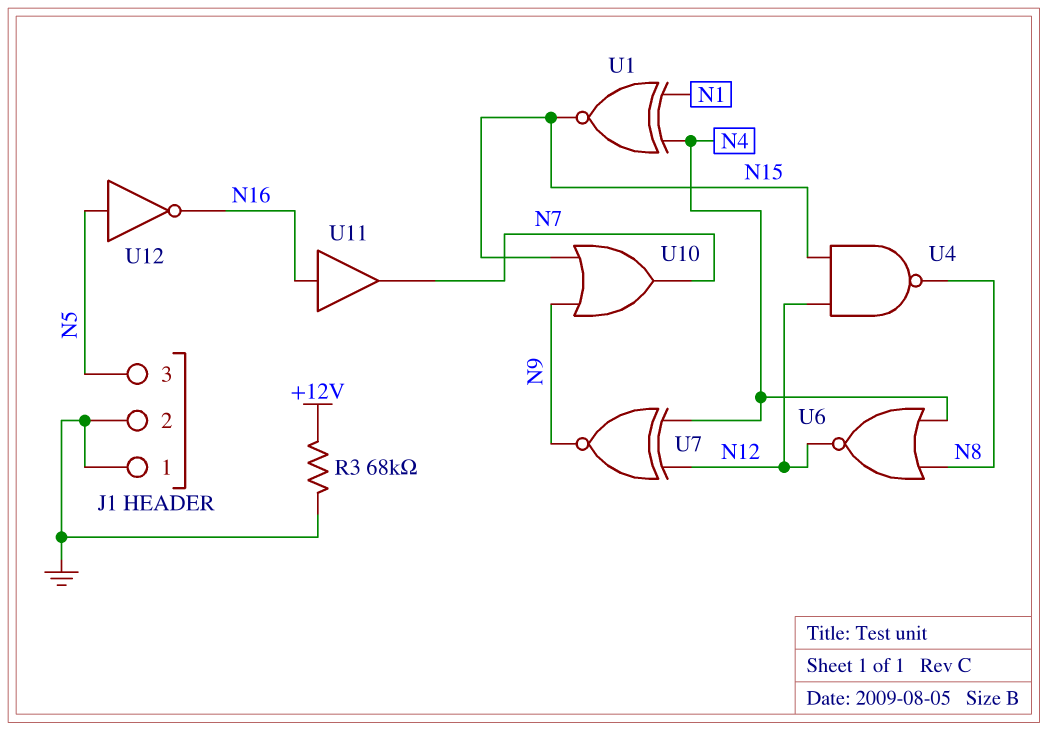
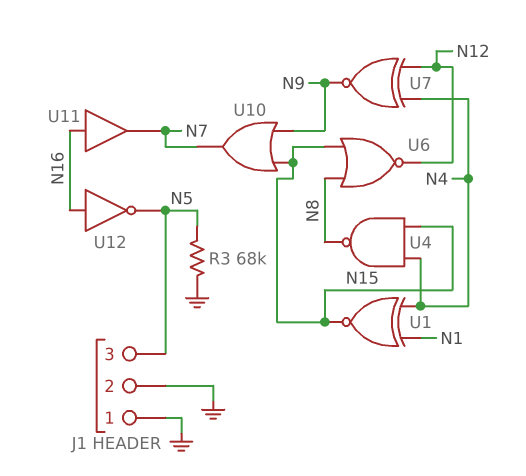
R3: 68k (+12V, GND) -> 68k (GND, N5)
U4: NAND (in N12, in N15, out N8) -> NAND (in N4, in N15, out N8)
U6: NOR (in N4, in N8, out N12) -> NOR (in N8, in N15, out N12)
U12: NOT (in N5, out N16) -> NOT (in N16, out N5)

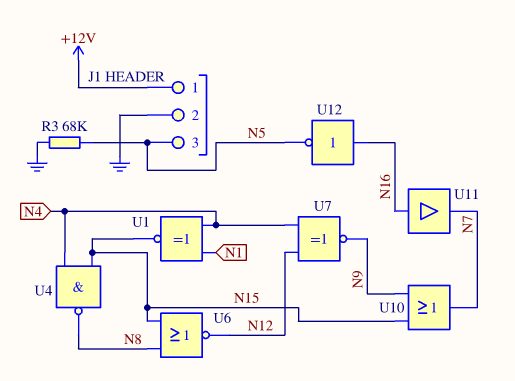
J1 pin 1: GND -> +12V

